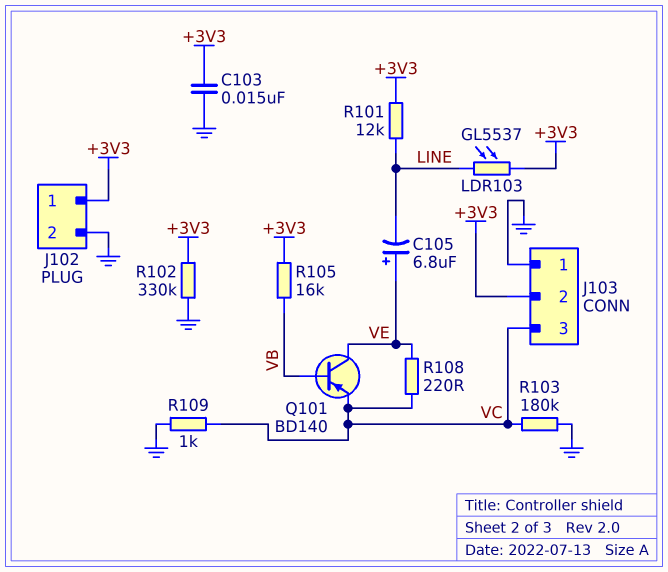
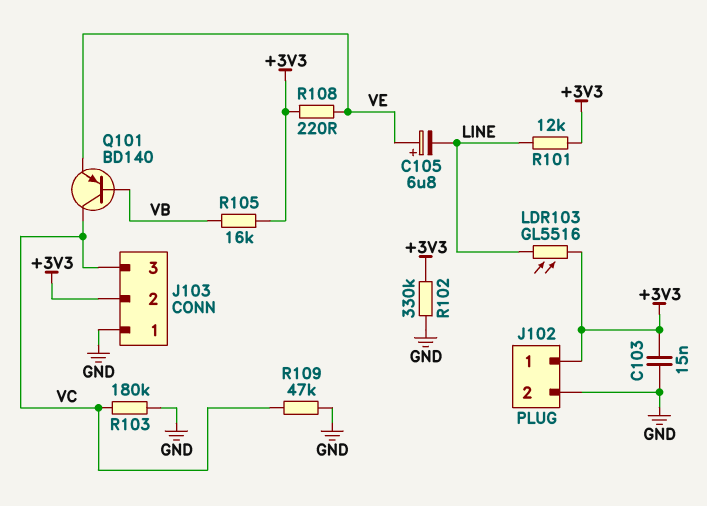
LDR103: GL5537 (+3V3, LINE) -> GL5516 (+3V3, LINE)
Q101: PNP BD140 (B VB, C VE, E VC) -> PNP BD140 (B VB, C VC, E VE)
R108: 220 (VC, VE) -> 220 (+3V3, VE)
R109: 1k (GND, VC) -> 47k (GND, VC)

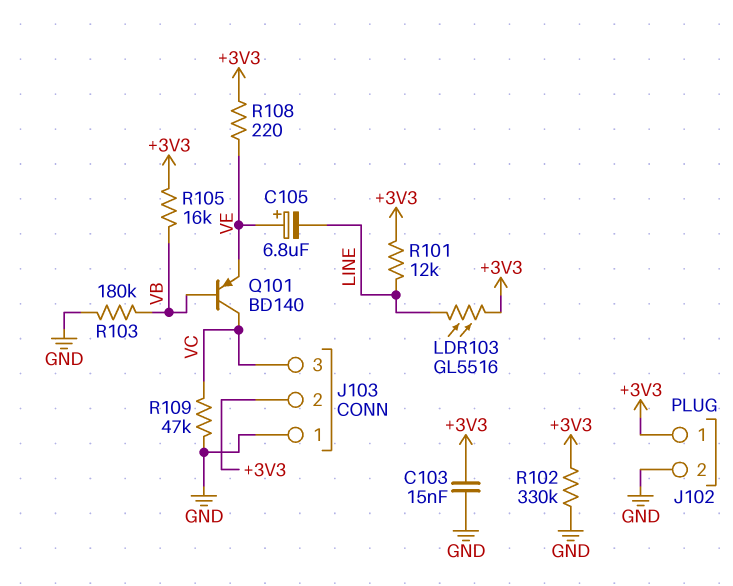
R103: 180k (GND, VC) -> 180k (GND, VB)

